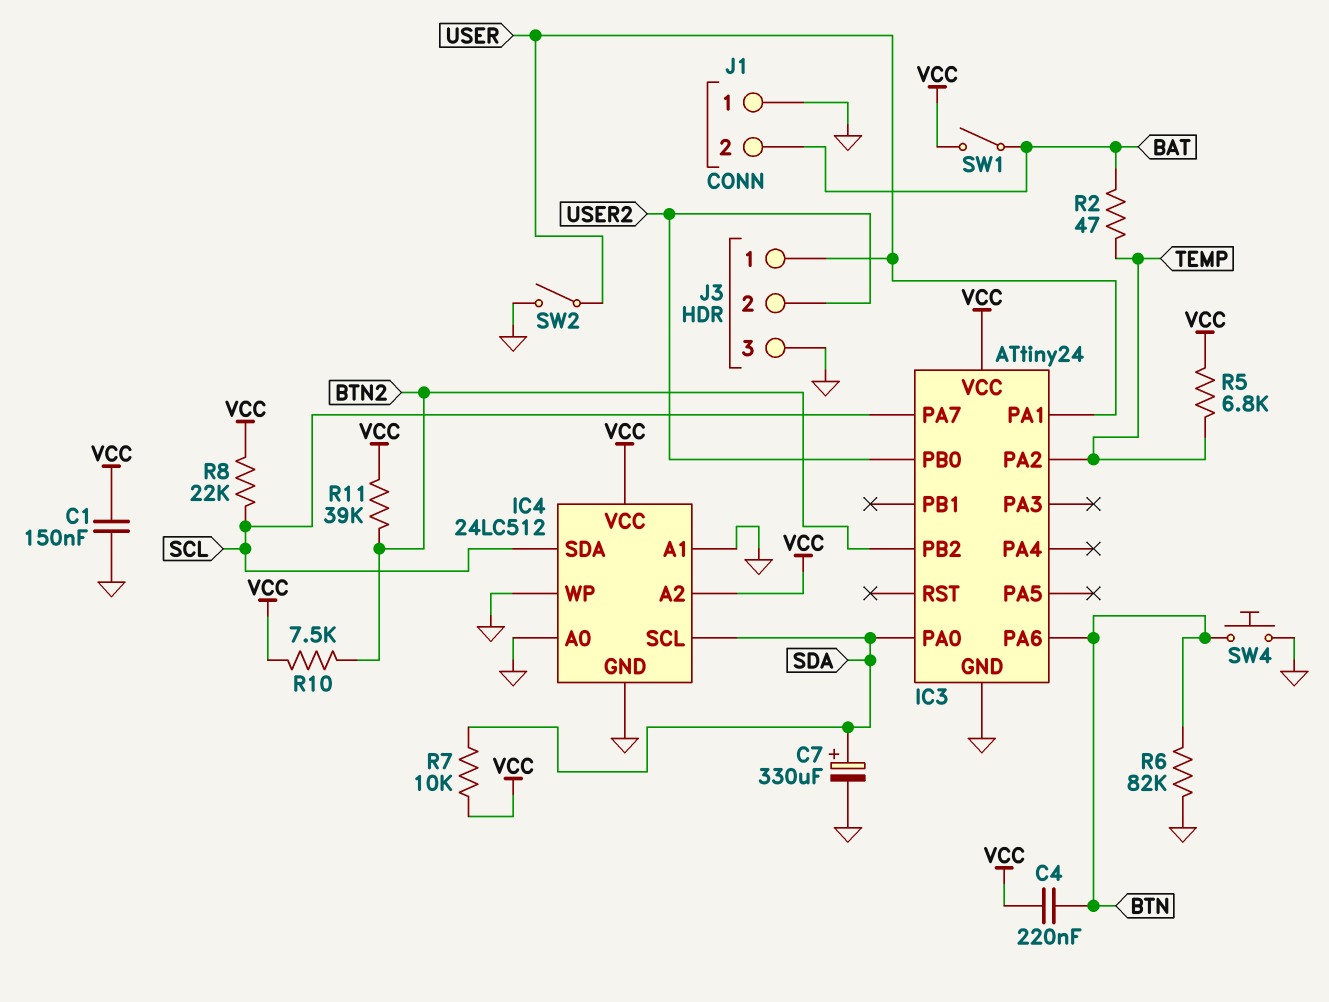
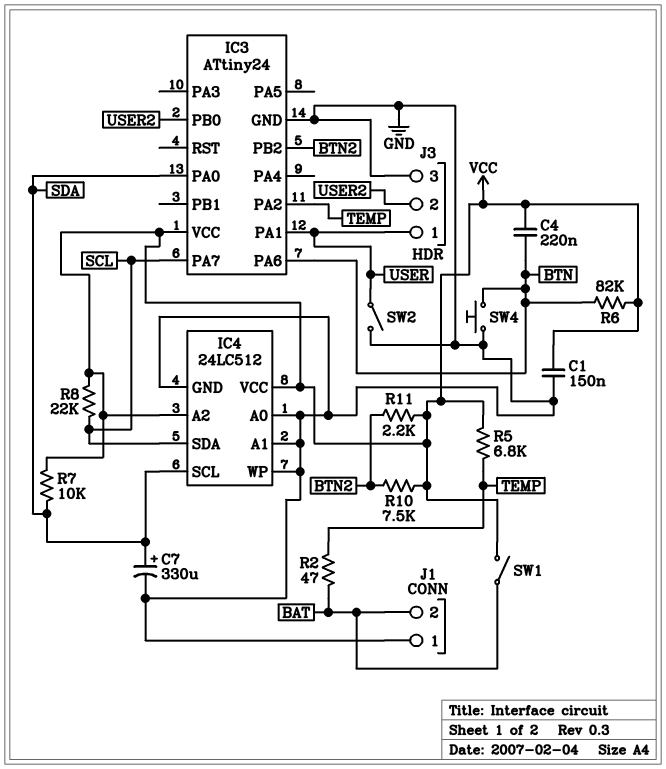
R6: 82k (BTN, GND) -> 82k (BTN, VCC)
R11: 39k (BTN2, VCC) -> 2.2k (BTN2, VCC)

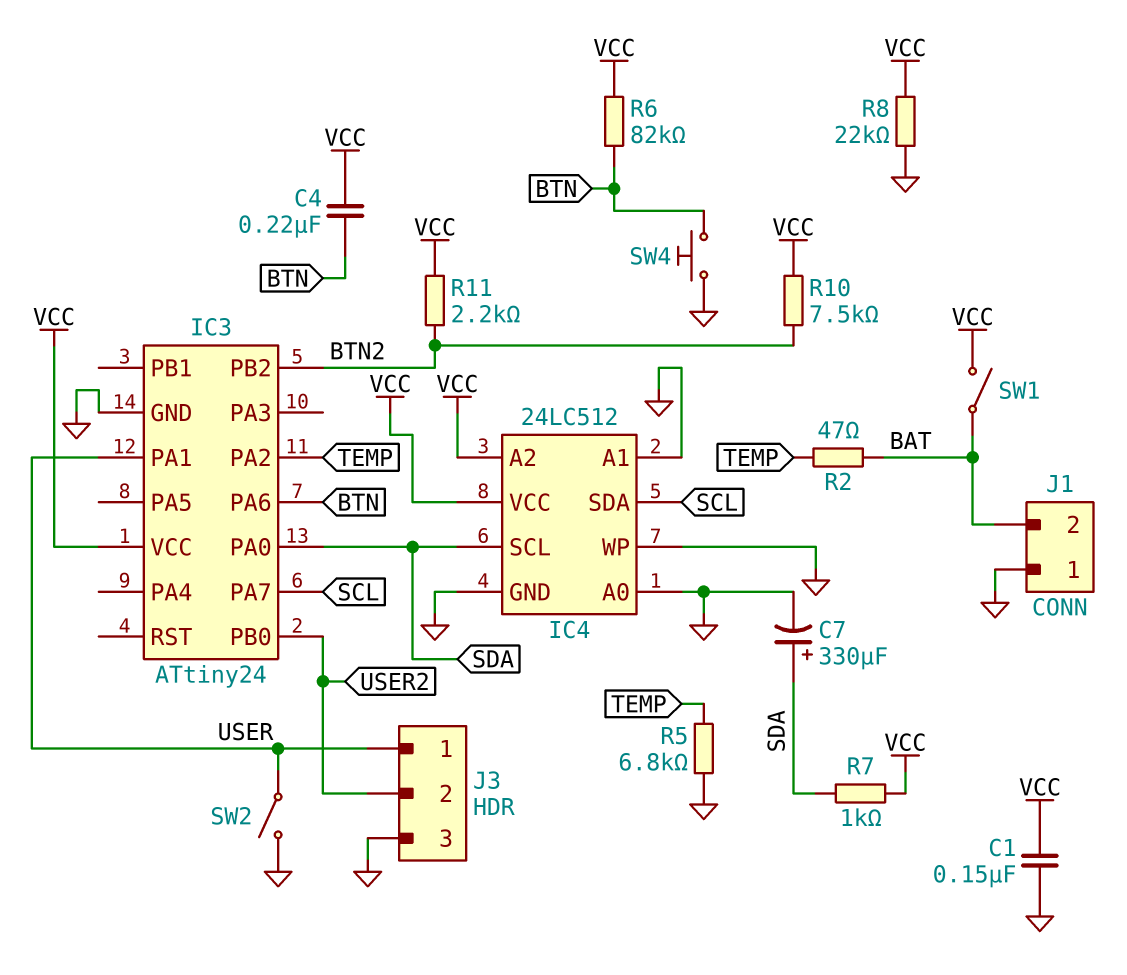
R5: 6.8k (TEMP, VCC) -> 6.8k (GND, TEMP)
R7: 10k (SDA, VCC) -> 1k (SDA, VCC)
R8: 22k (SCL, VCC) -> 22k (GND, VCC)

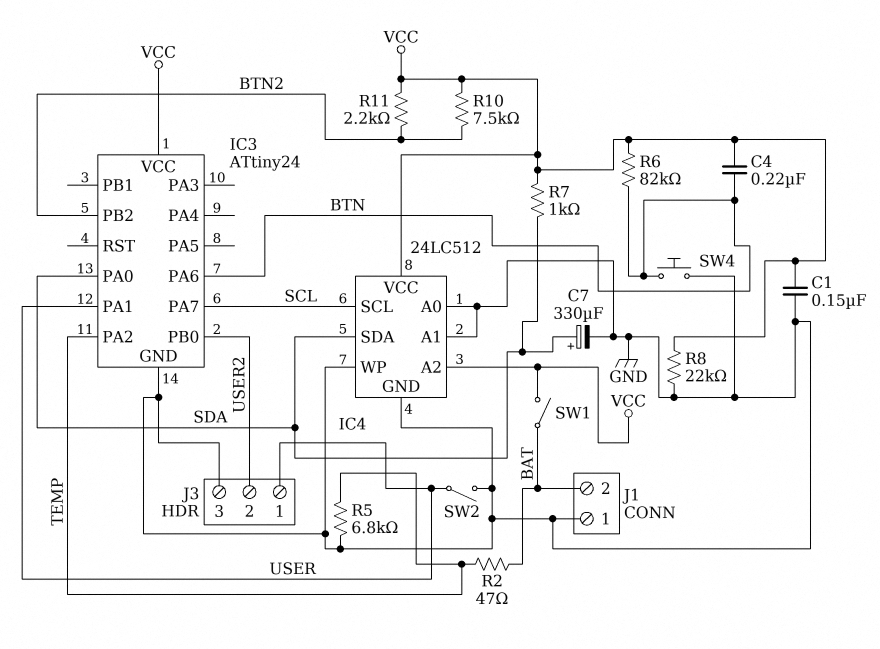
IC4 pin SCL: SDA -> SCL
IC4 pin SDA: SCL -> SDA

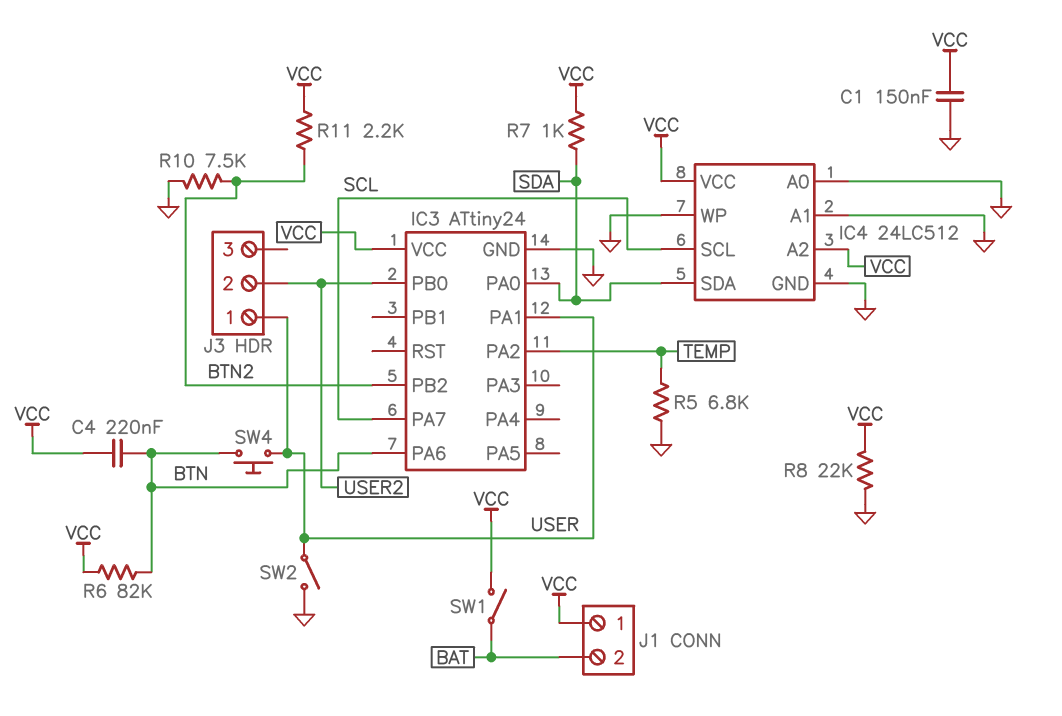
C7: 330uF (plus SDA, minus GND) -> none
J1 pin 1: GND -> VCC
J3 pin 3: GND -> none
R2: 47 (BAT, TEMP) -> none
R10: 7.5k (BTN2, VCC) -> 7.5k (BTN2, GND)
SW4: button (BTN, GND) -> button (BTN, USER)

